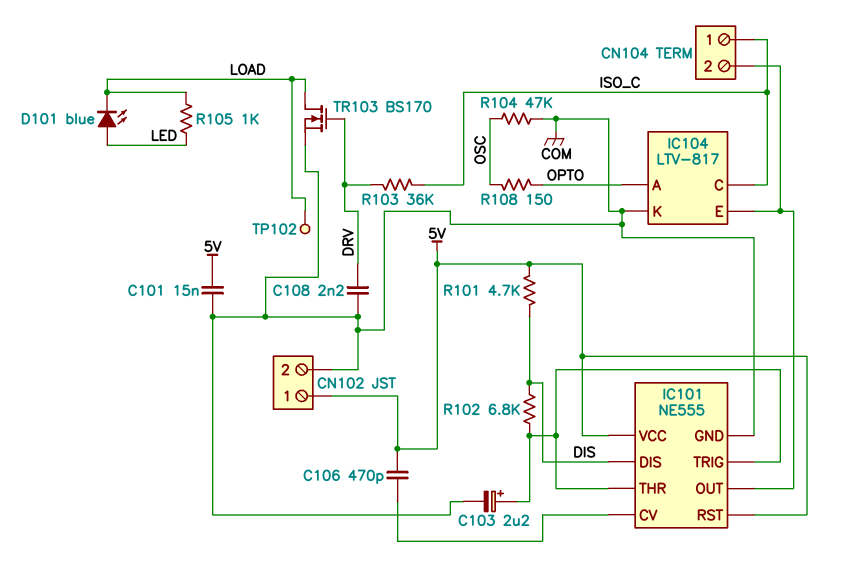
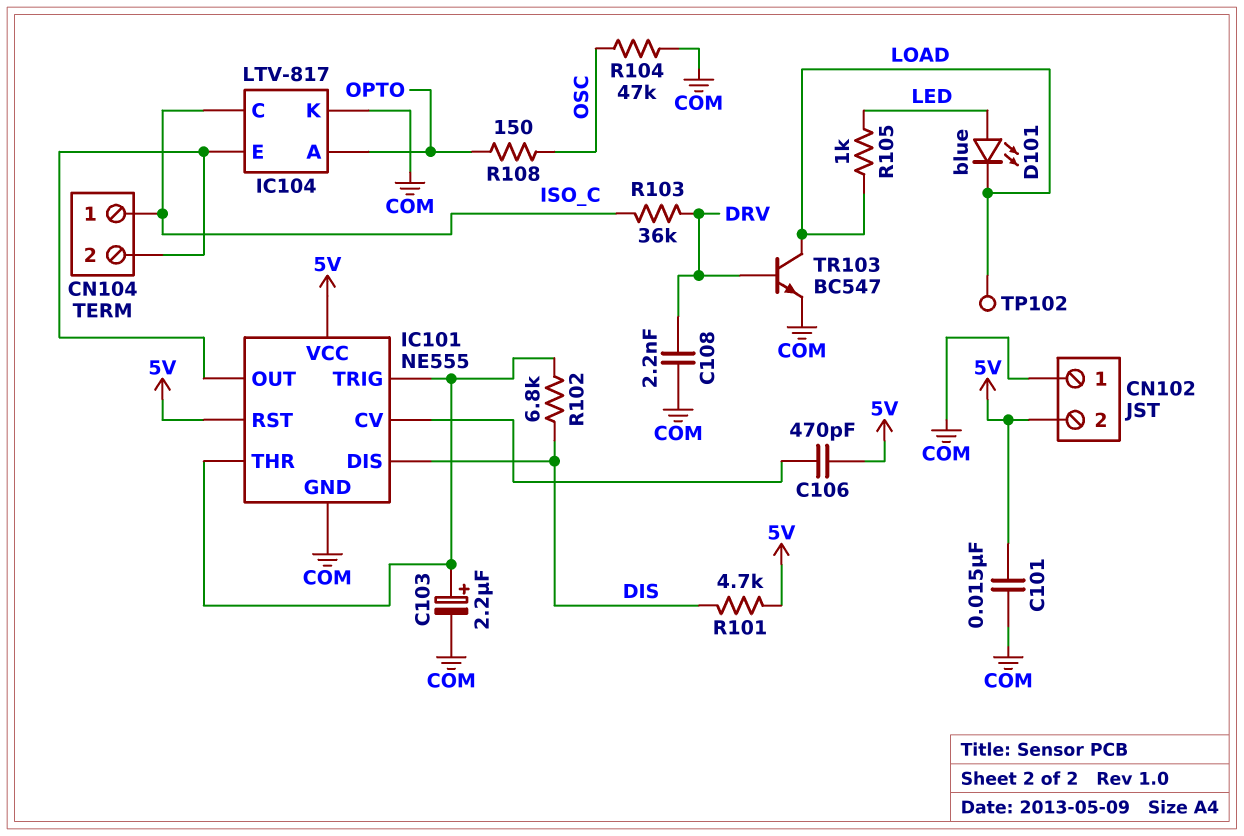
CN102 pin 1: 5V -> COM
CN102 pin 2: COM -> 5V
TR103: NMOS BS170 (G DRV, D LOAD, S COM) -> NPN BC547 (B DRV, C LOAD, E COM)

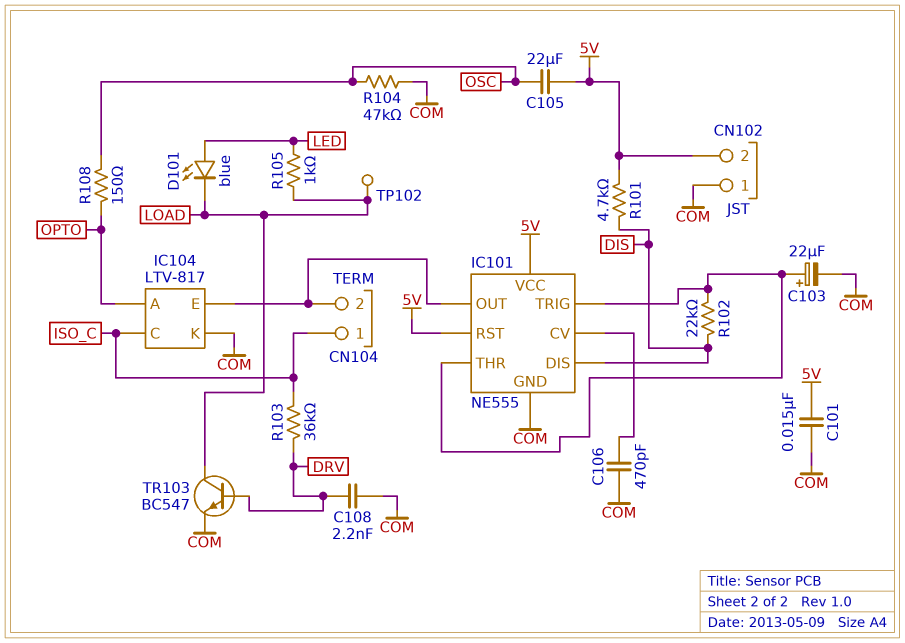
C103: 2.2uF (plus IC101/THR, minus COM) -> 22uF (plus IC101/THR, minus COM)
C105: none -> 22uF (5V, OSC)
C106: 470pF (5V, IC101/CV) -> 470pF (COM, IC101/CV)
R102: 6.8k (DIS, IC101/THR) -> 22k (DIS, IC101/THR)

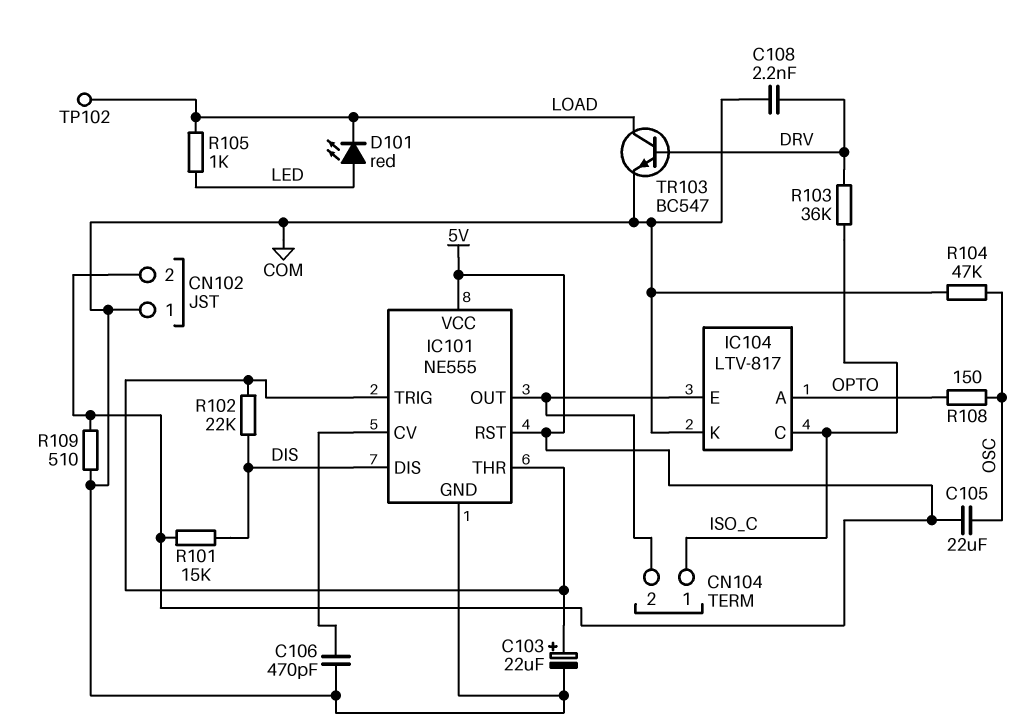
C101: 15nF (5V, COM) -> none
D101: LED blue (A LED, K LOAD) -> LED red (A LED, K LOAD)
R101: 4.7k (5V, DIS) -> 15k (5V, DIS)
R109: none -> 510 (5V, COM)

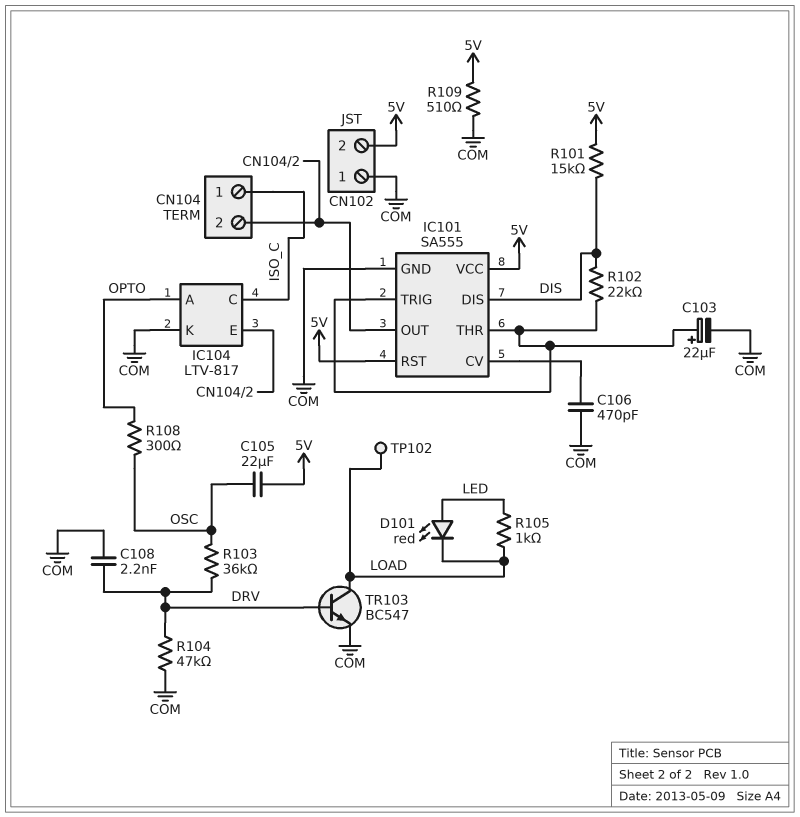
IC101: NE555 -> SA555
R103: 36k (DRV, ISO_C) -> 36k (DRV, OSC)
R104: 47k (COM, OSC) -> 47k (COM, DRV)
R108: 150 (OPTO, OSC) -> 300 (OPTO, OSC)

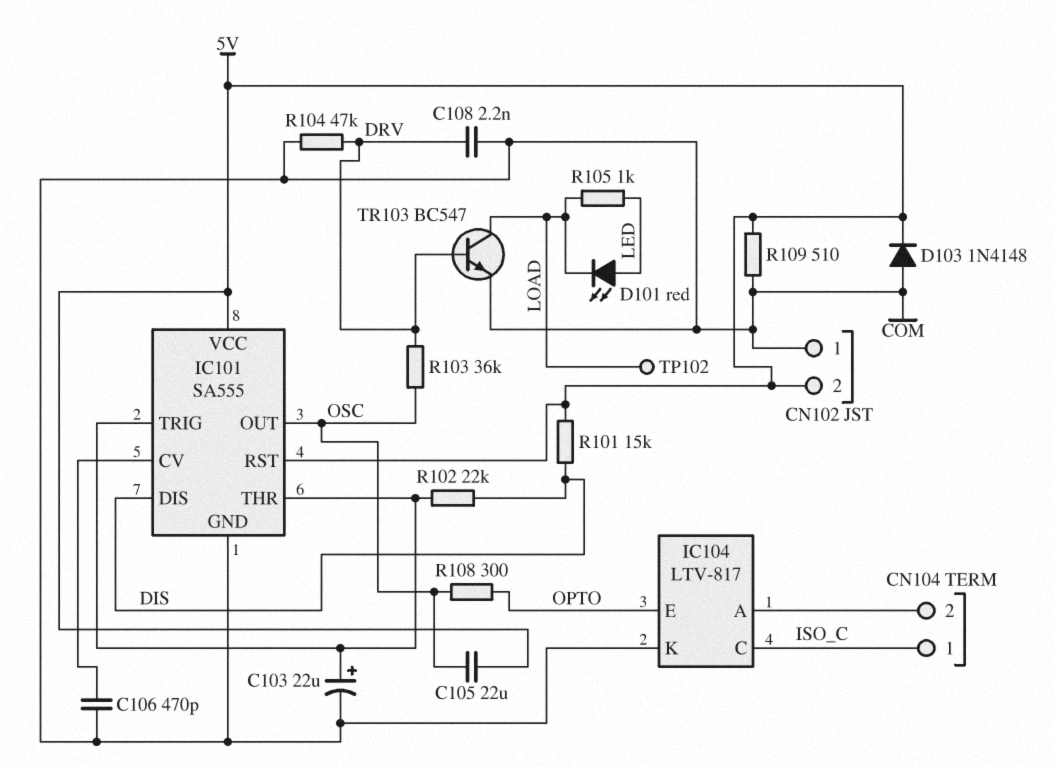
D103: none -> diode 1N4148 (A COM, K 5V)
IC101 pin OUT: CN104/2 -> OSC
IC104 pin A: OPTO -> CN104/2
IC104 pin E: CN104/2 -> OPTO

